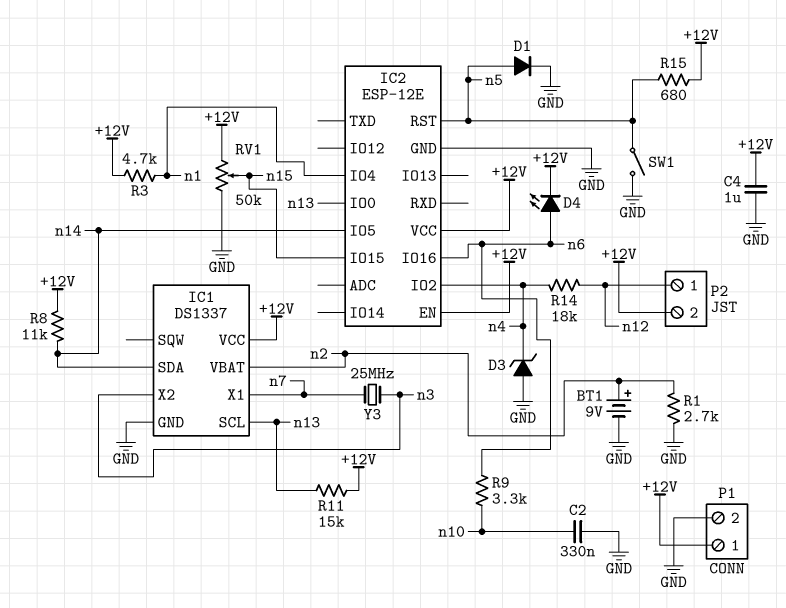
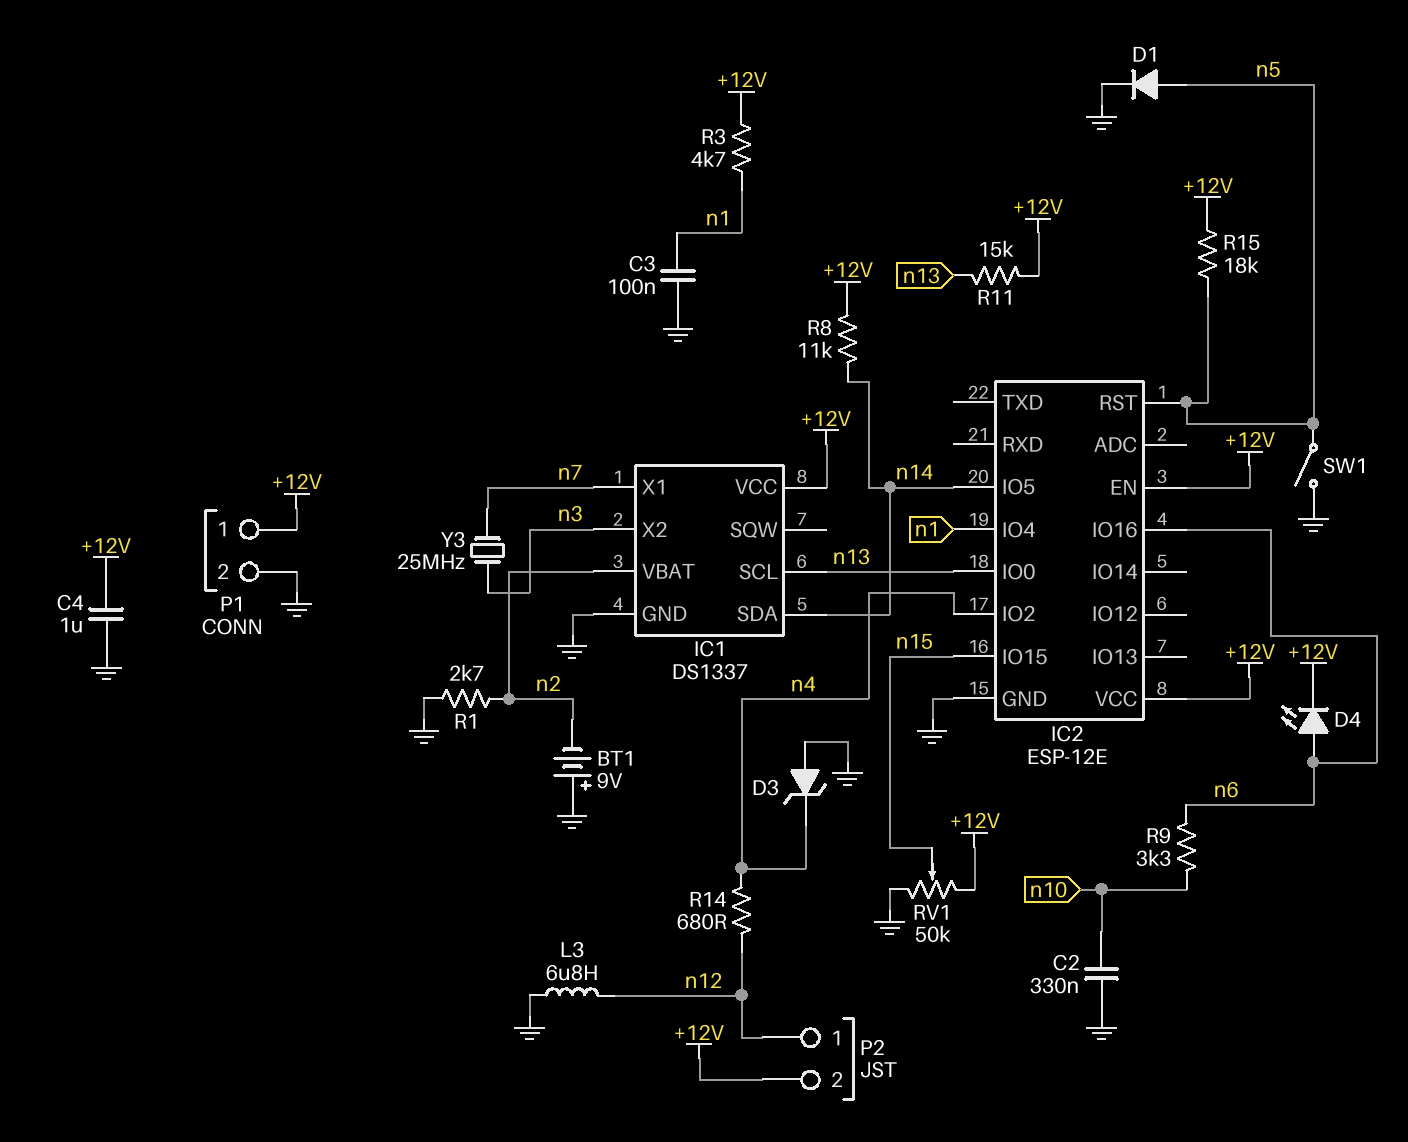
BT1: 9V (plus n2, minus GND) -> 9V (plus GND, minus n2)
C3: none -> 100nF (GND, n1)
L3: none -> 6.8uH (GND, n12)
R14: 18k (n4, n12) -> 680 (n4, n12)
R15: 680 (+12V, n5) -> 18k (+12V, n5)

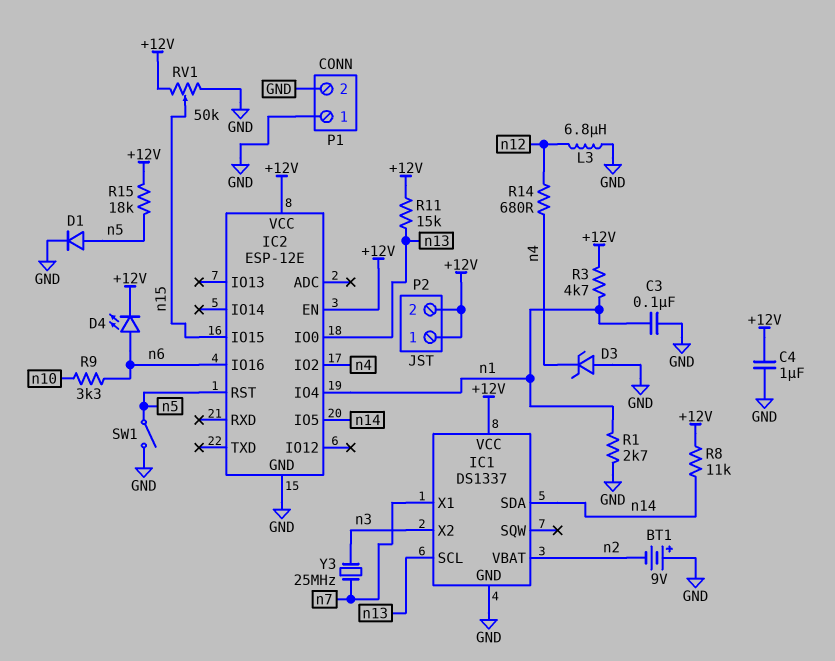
C2: 330nF (GND, n10) -> none
P1 pin 1: +12V -> GND
P2 pin 1: n12 -> +12V
R1: 2.7k (GND, n2) -> 2.7k (GND, n1)

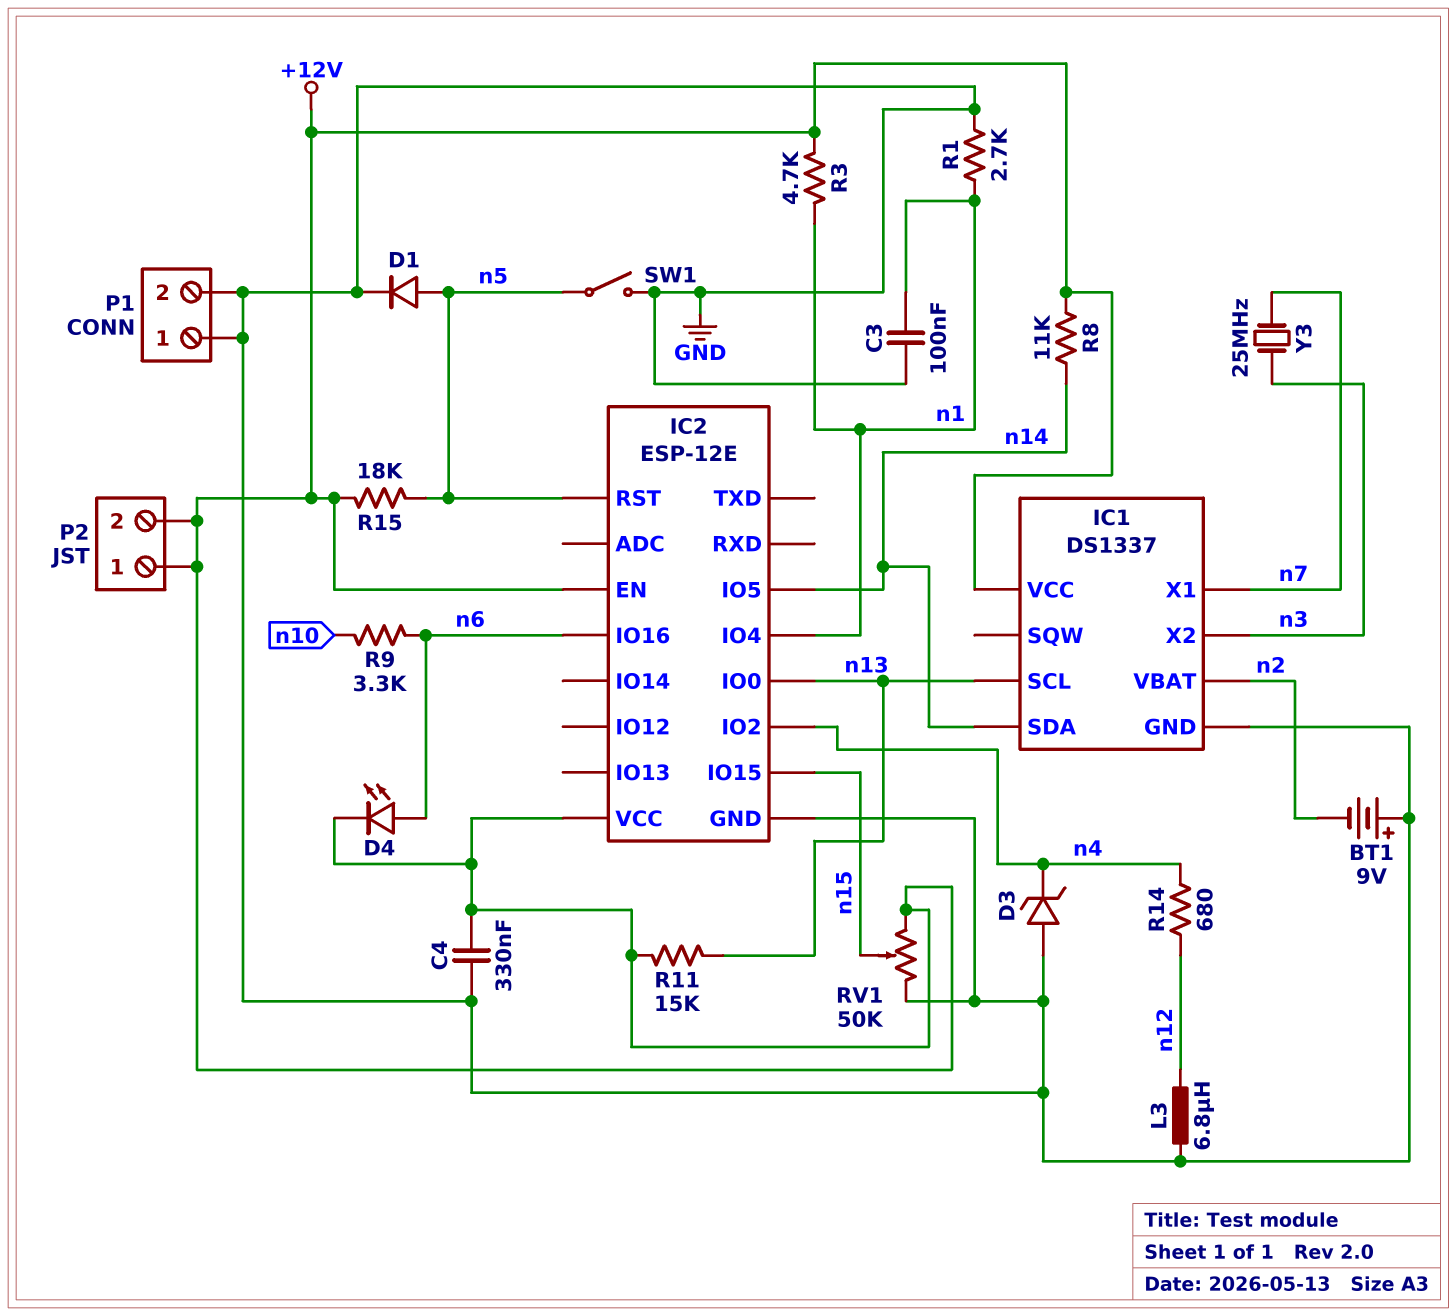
C4: 1uF (+12V, GND) -> 330nF (+12V, GND)

